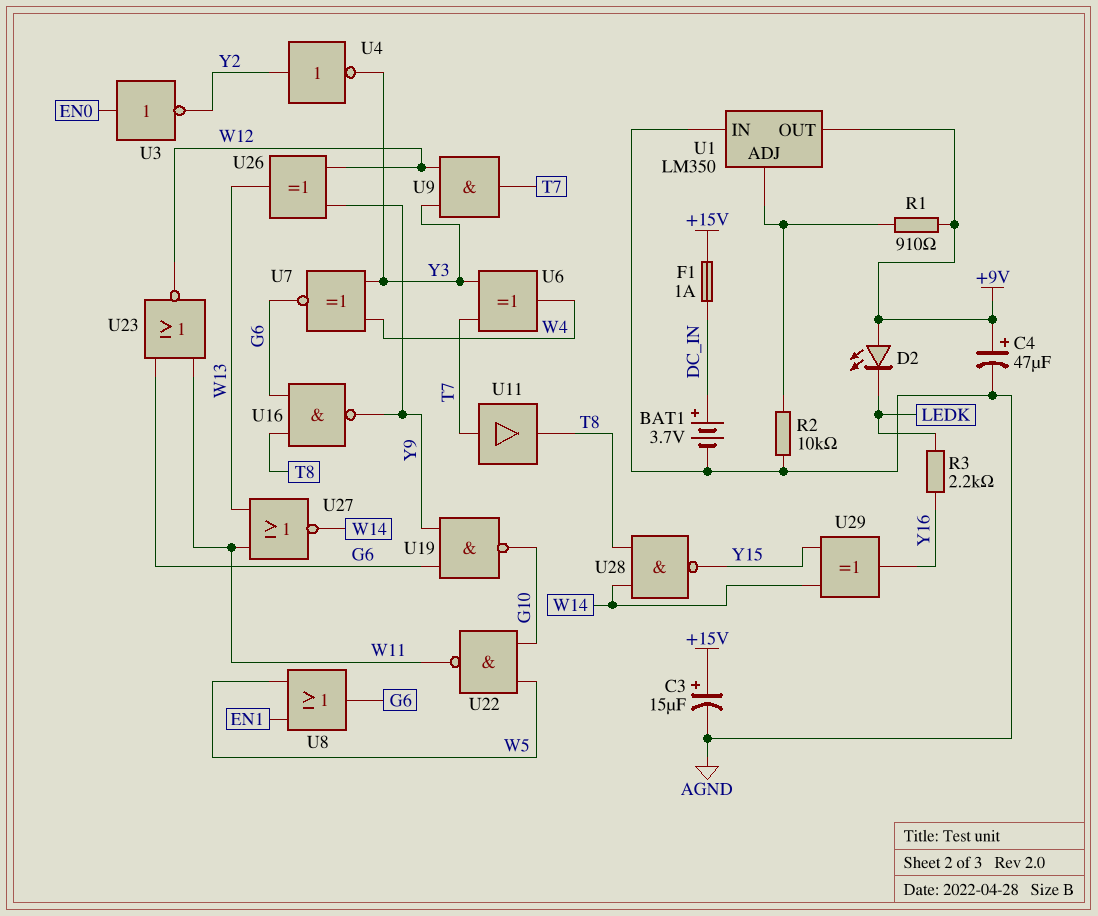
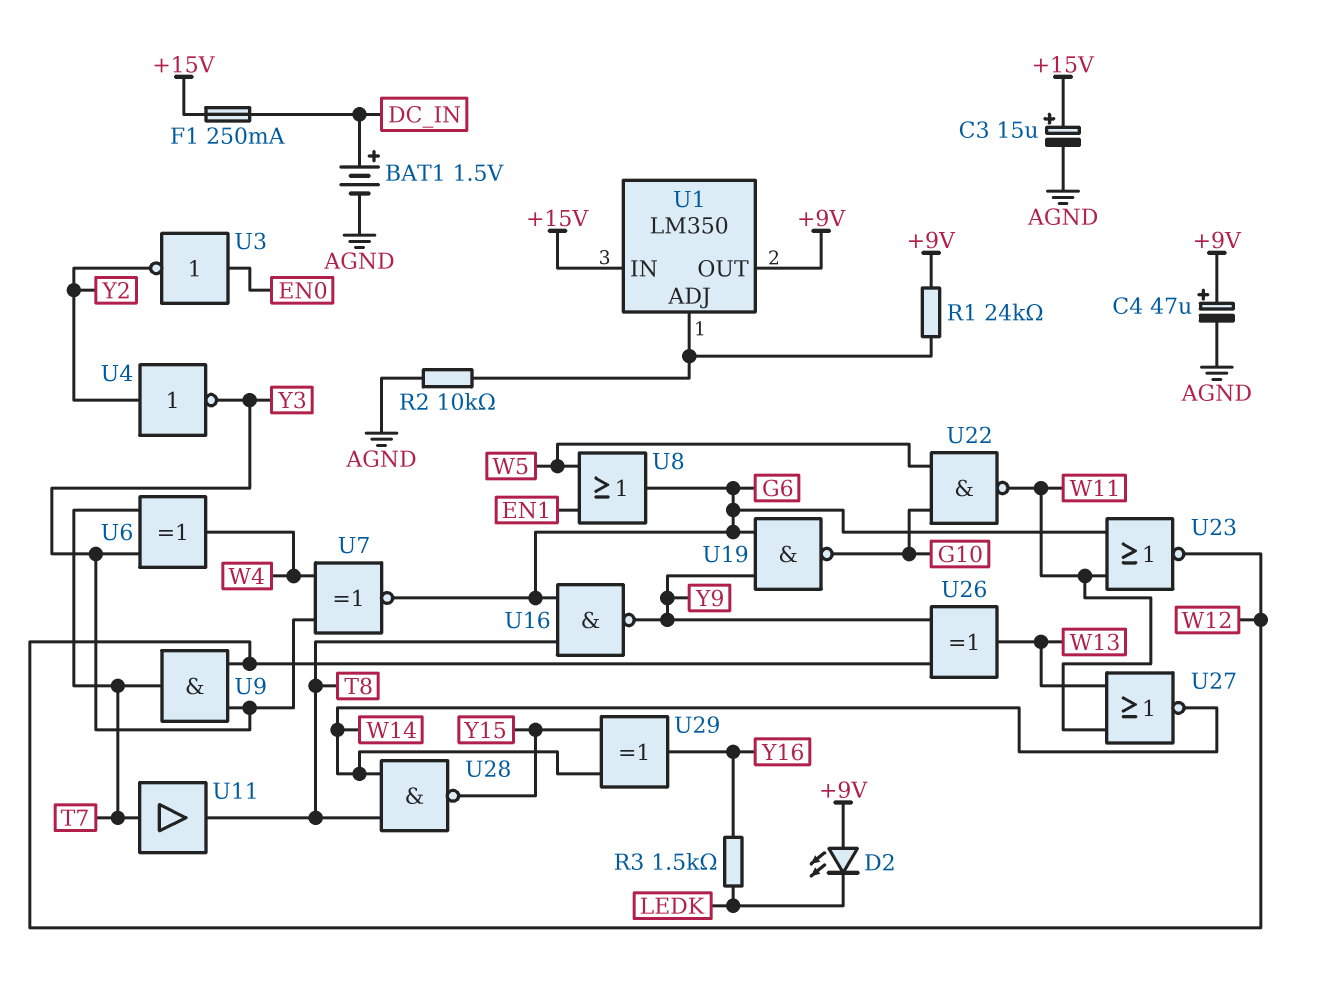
BAT1: 3.7V (plus DC_IN, minus AGND) -> 1.5V (plus DC_IN, minus AGND)
F1: 1A (+15V, DC_IN) -> 250mA (+15V, DC_IN)
R1: 910 (+9V, U1/ADJ) -> 24k (+9V, U1/ADJ)
R3: 2.2k (LEDK, Y16) -> 1.5k (LEDK, Y16)
U1 pin IN: AGND -> +15V

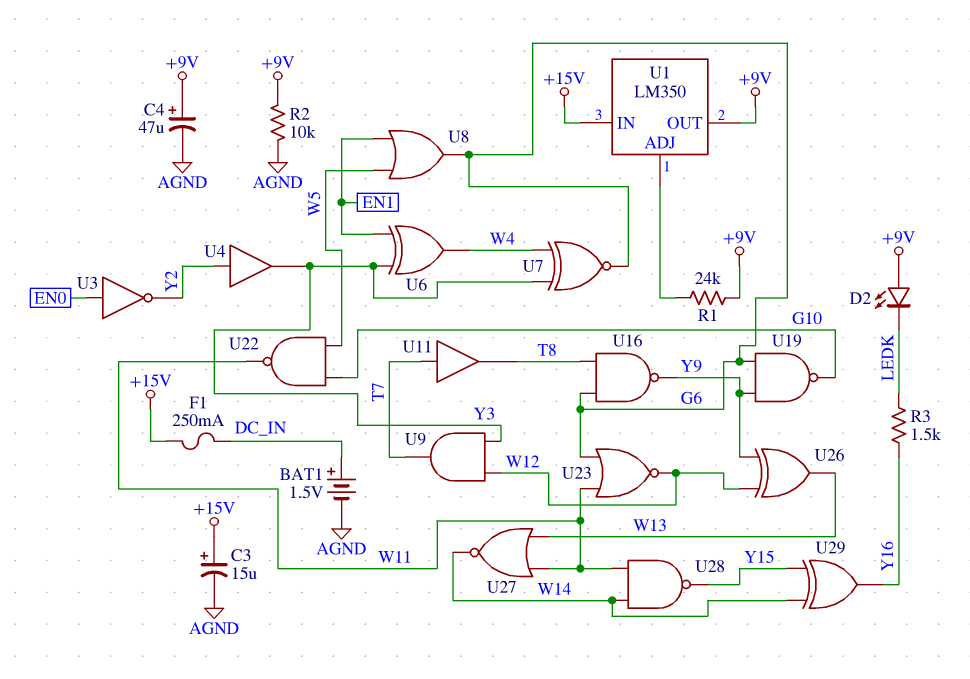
R2: 10k (AGND, U1/ADJ) -> 10k (+9V, AGND)
U4: NOT (in Y2, out Y3) -> buffer (in Y2, out Y3)
U6: XOR (in T7, in Y3, out W4) -> XOR (in EN1, in Y3, out W4)
U28: NAND (in T8, in W14, out Y15) -> NAND (in W11, in W14, out Y15)

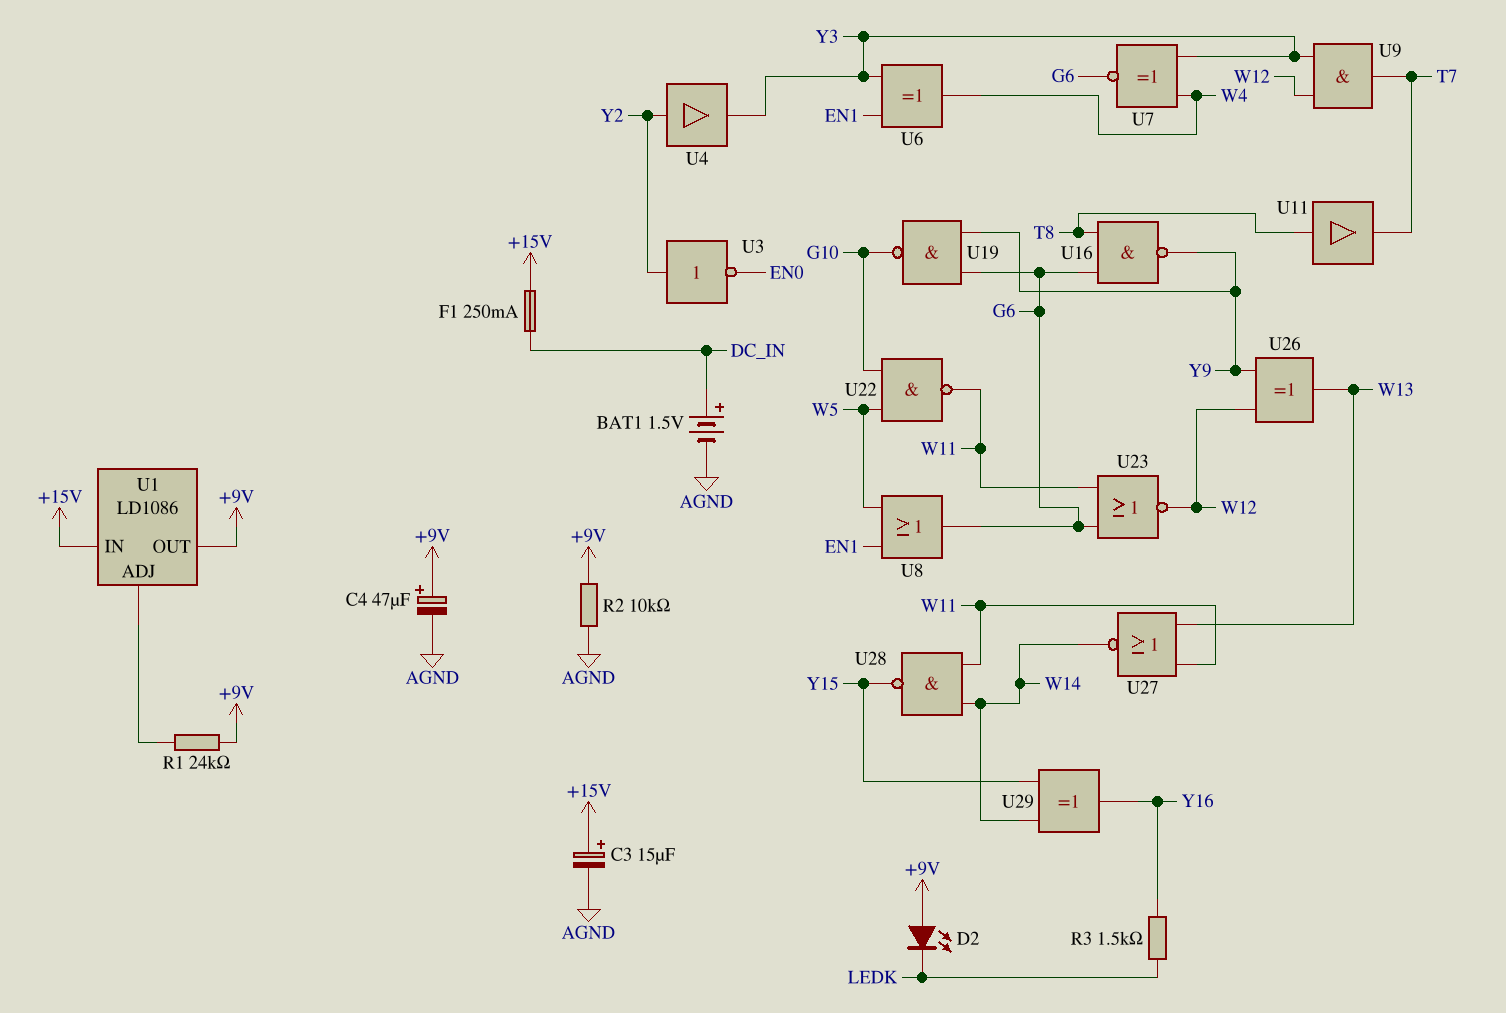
U1: LM350 -> LD1086
U3: NOT (in EN0, out Y2) -> NOT (in Y2, out EN0)
U11: buffer (in T7, out T8) -> buffer (in T8, out T7)

